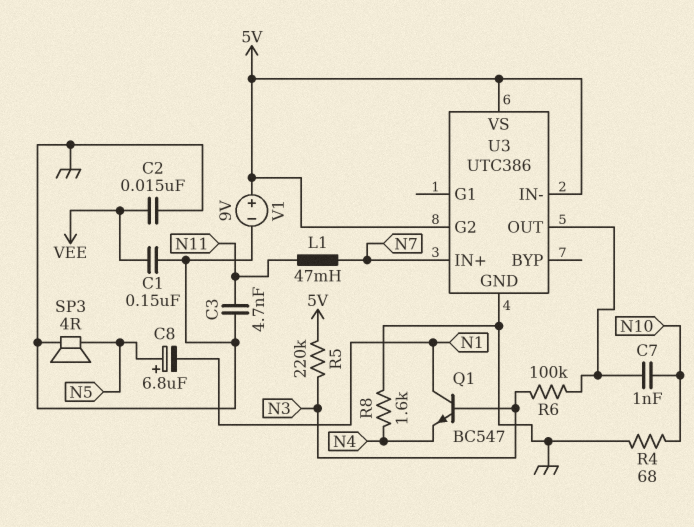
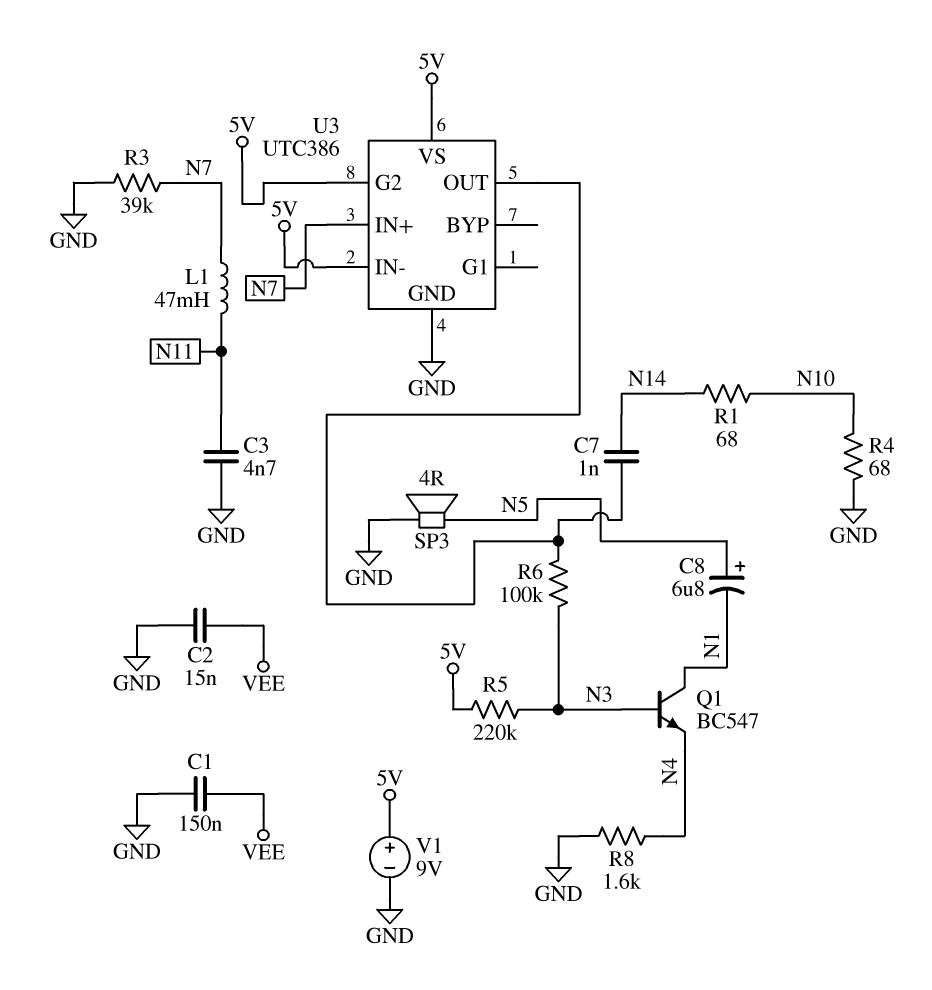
C7: 1nF (N10, U3/OUT) -> 1nF (N14, U3/OUT)
R1: none -> 68 (N10, N14)
R3: none -> 39k (GND, N7)

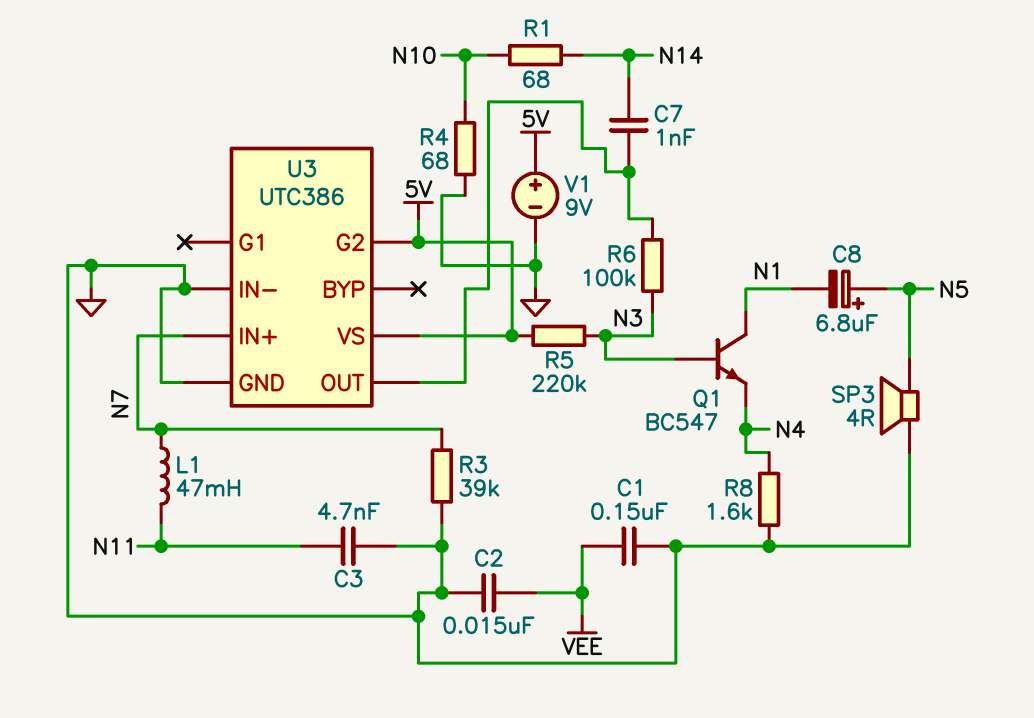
U3 pin IN-: 5V -> GND

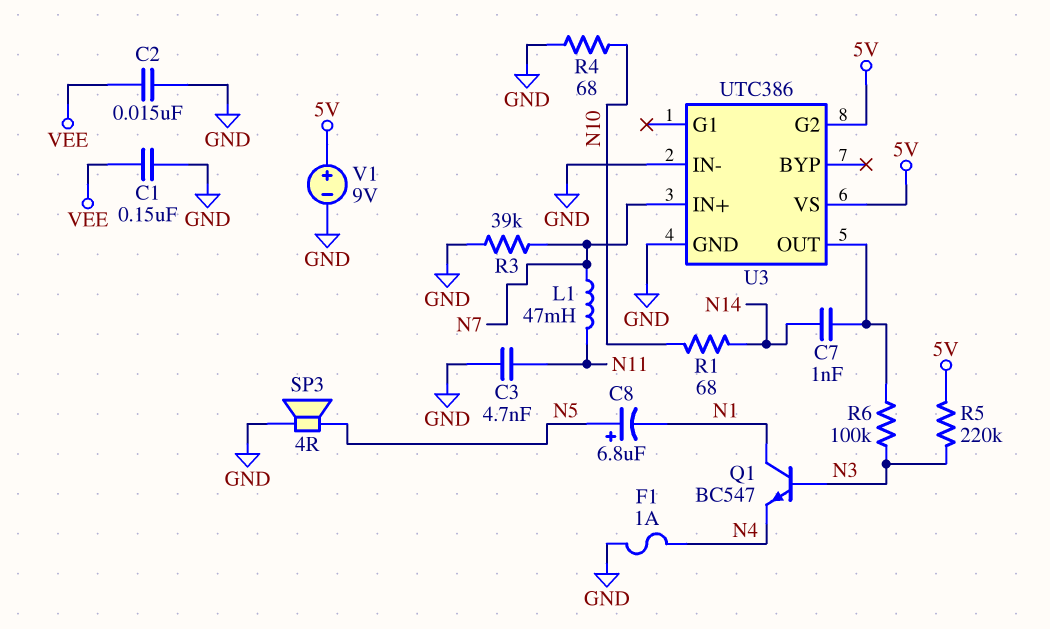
F1: none -> 1A (GND, N4)
R8: 1.6k (GND, N4) -> none

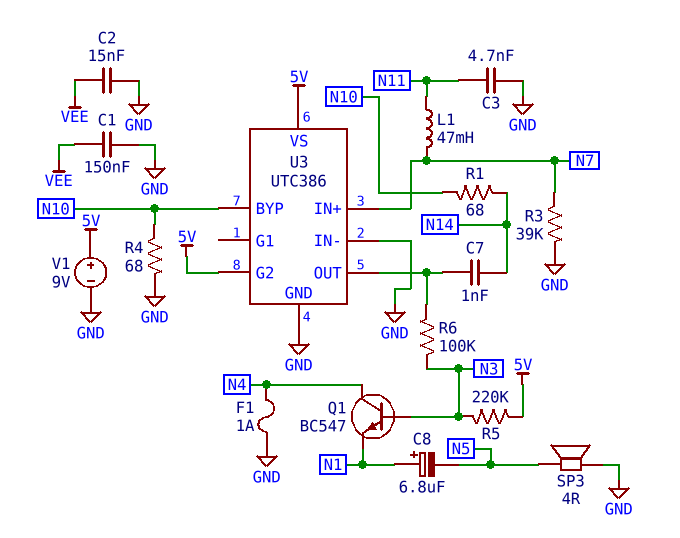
C8: 6.8uF (plus N5, minus N1) -> 6.8uF (plus N1, minus N5)
Q1: NPN BC547 (B N3, C N1, E N4) -> NPN BC547 (B N3, C N4, E N1)
U3 pin BYP: none -> N10

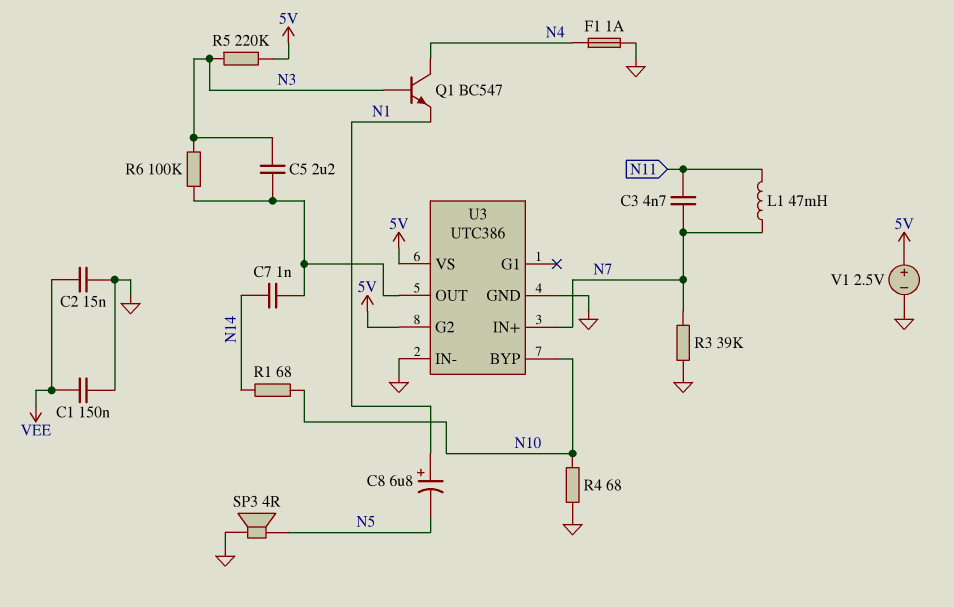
C3: 4.7nF (GND, N11) -> 4.7nF (N7, N11)
C5: none -> 2.2uF (N3, U3/OUT)
V1: 9V (plus 5V, minus GND) -> 2.5V (plus 5V, minus GND)

